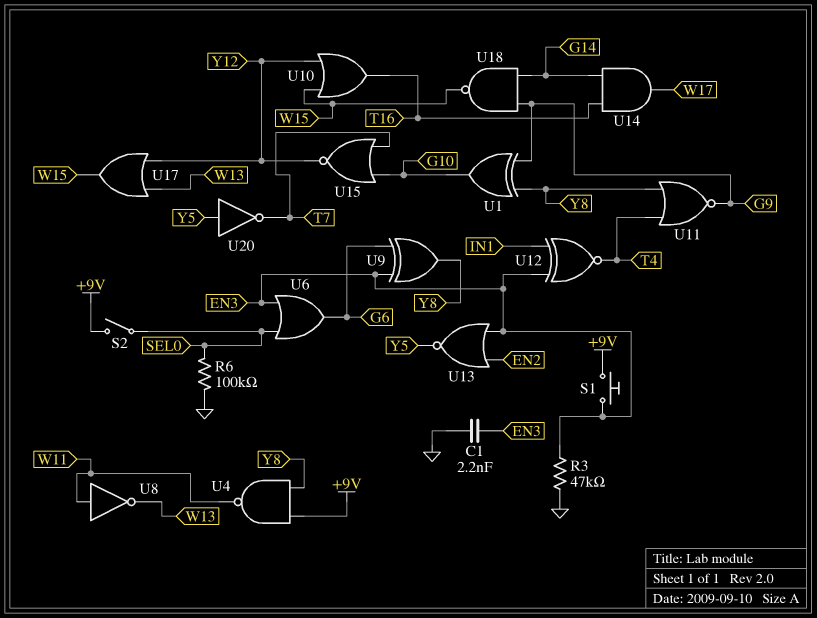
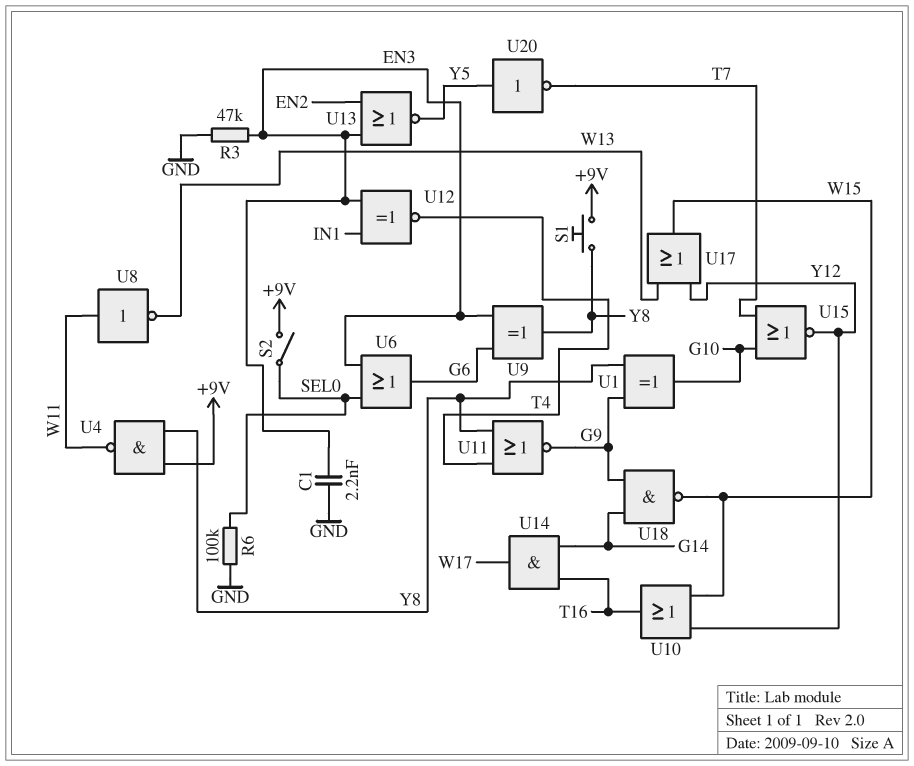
S1: button (+9V, EN3) -> button (+9V, Y8)

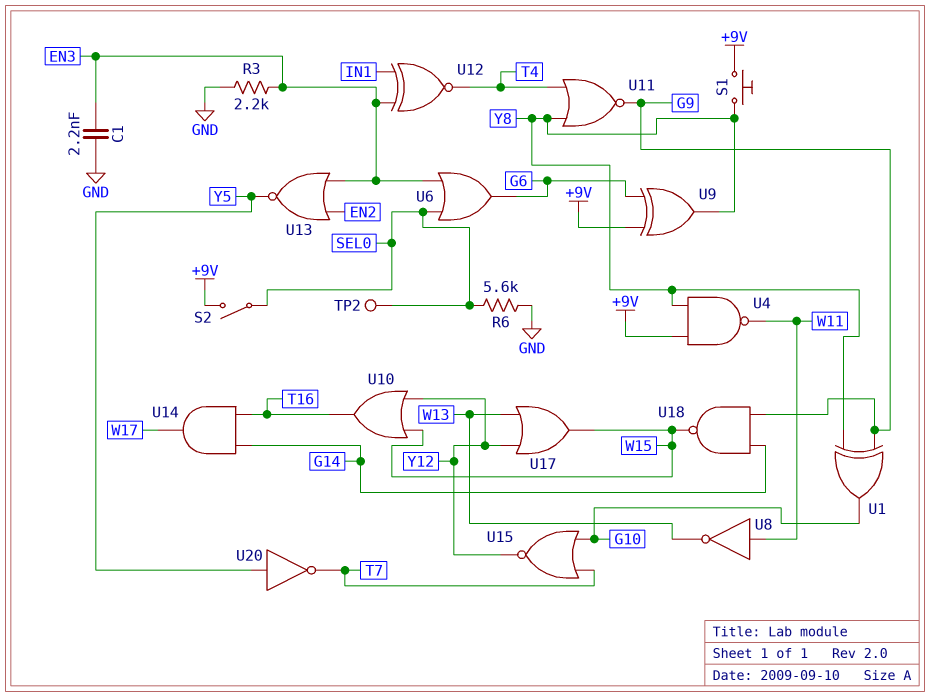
R3: 47k (EN3, GND) -> 2.2k (EN3, GND)
R6: 100k (GND, SEL0) -> 5.6k (GND, SEL0)
TP2: none -> test point (SEL0)
U9: XOR (in EN3, in G6, out Y8) -> XOR (in +9V, in G6, out Y8)

